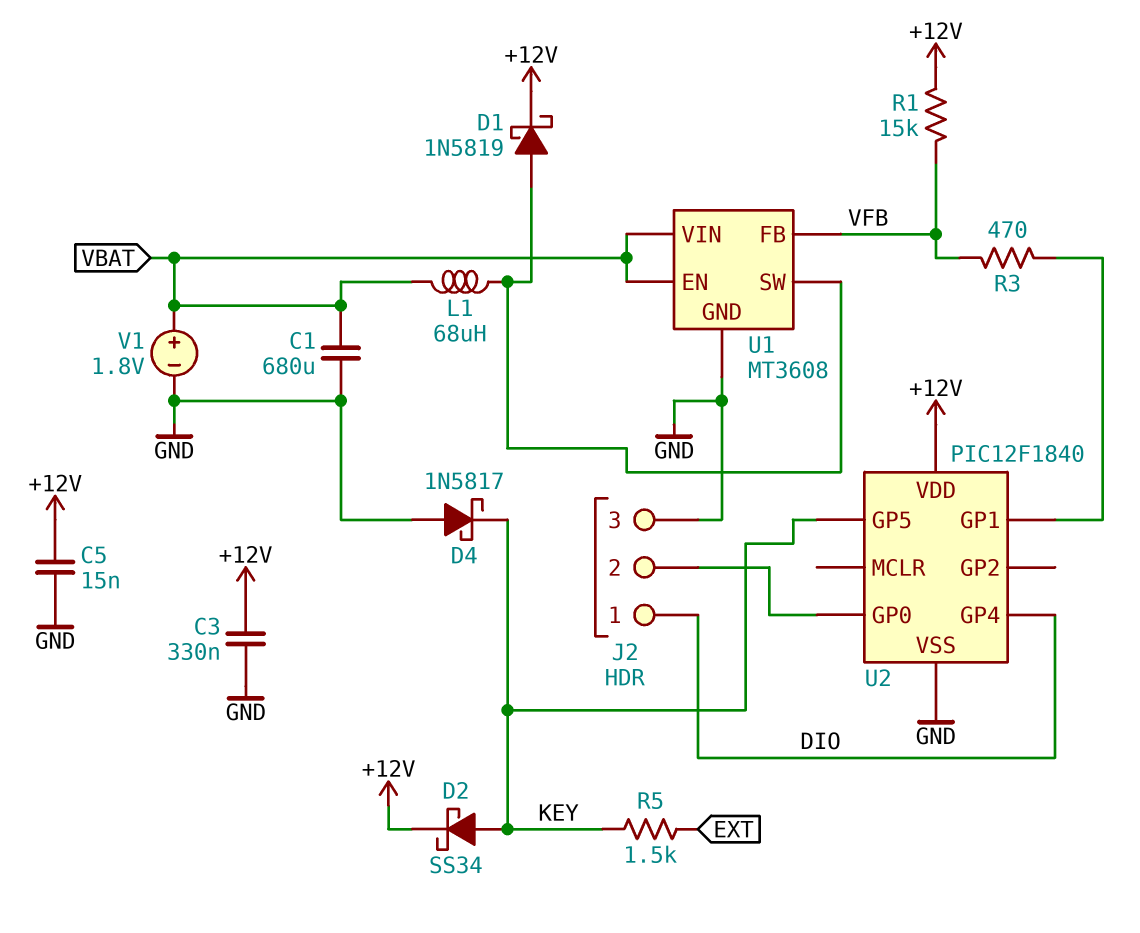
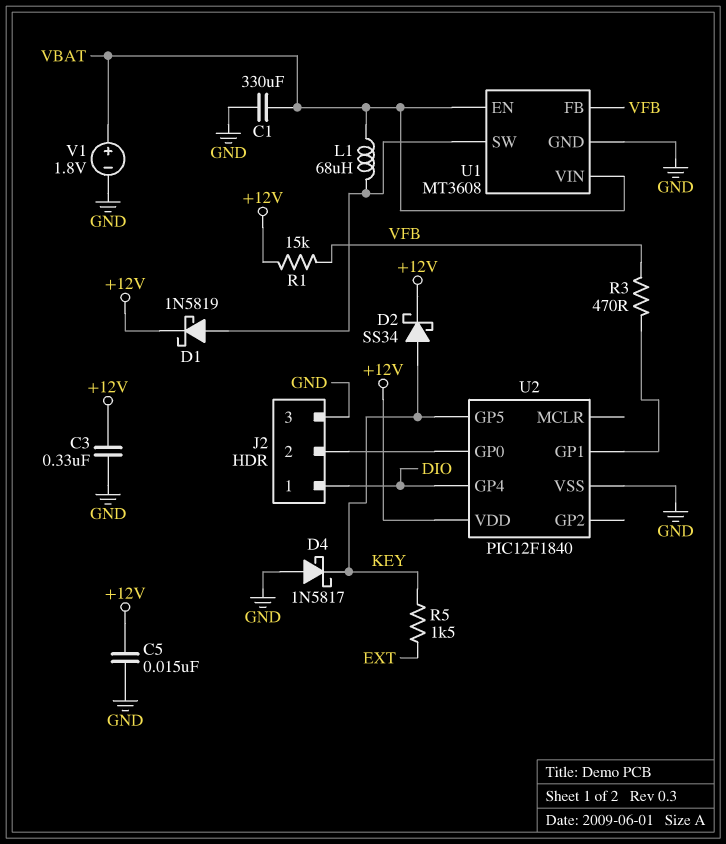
C1: 680uF (GND, VBAT) -> 330uF (GND, VBAT)

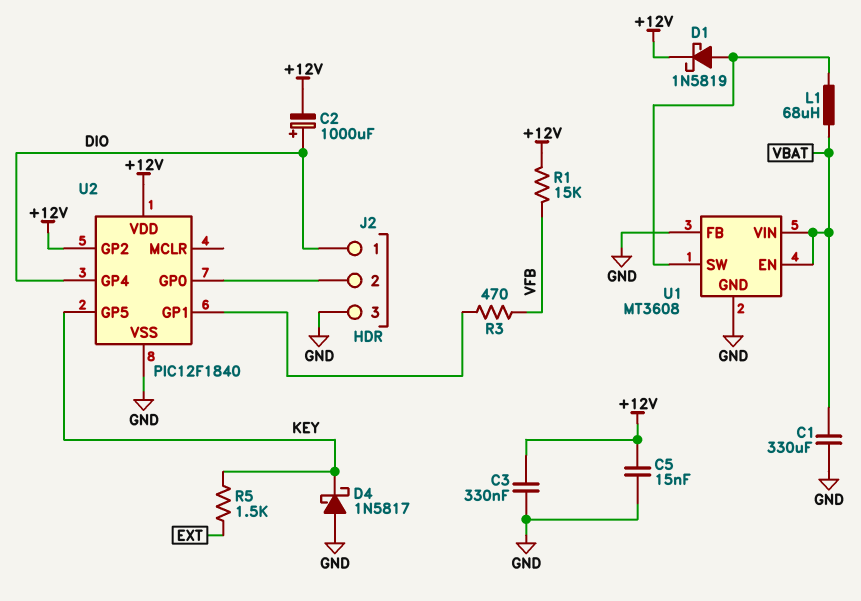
C2: none -> 1000uF (plus DIO, minus +12V)
D2: schottky SS34 (A KEY, K +12V) -> none
U1 pin FB: VFB -> GND
U2 pin GP2: none -> +12V
V1: 1.8V (plus VBAT, minus GND) -> none

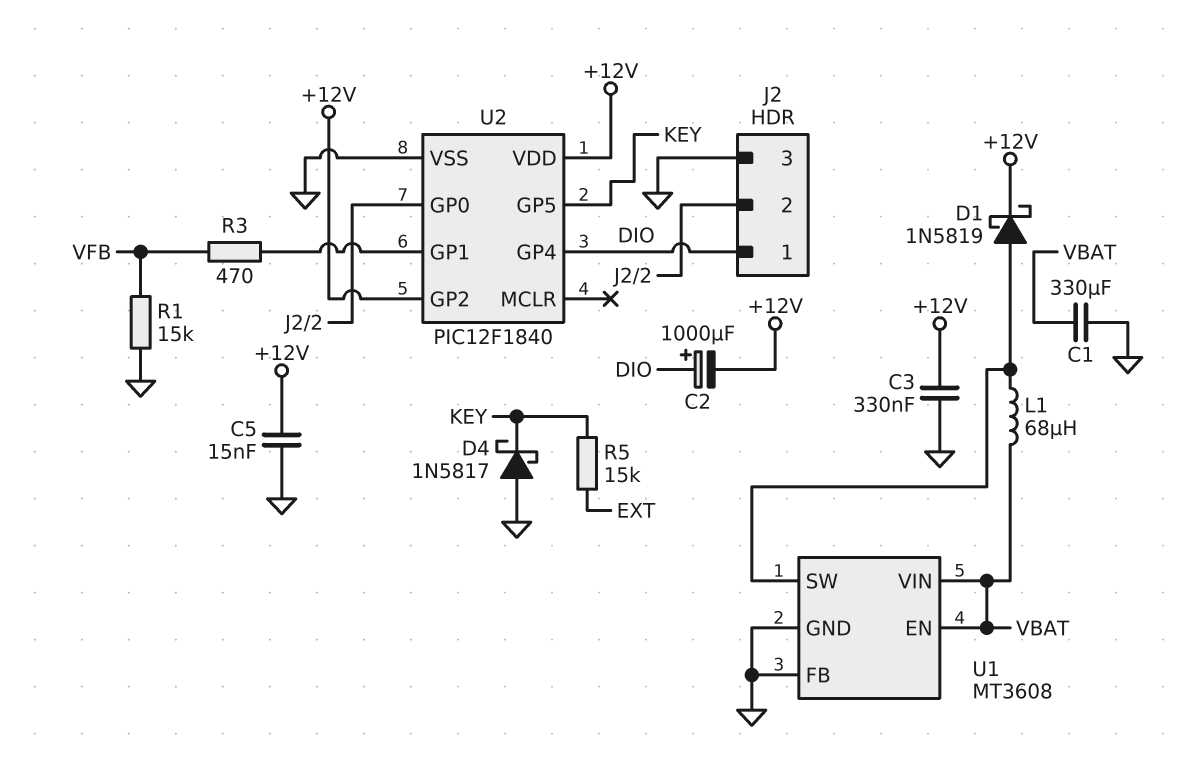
R1: 15k (+12V, VFB) -> 15k (GND, VFB)
R5: 1.5k (EXT, KEY) -> 15k (EXT, KEY)

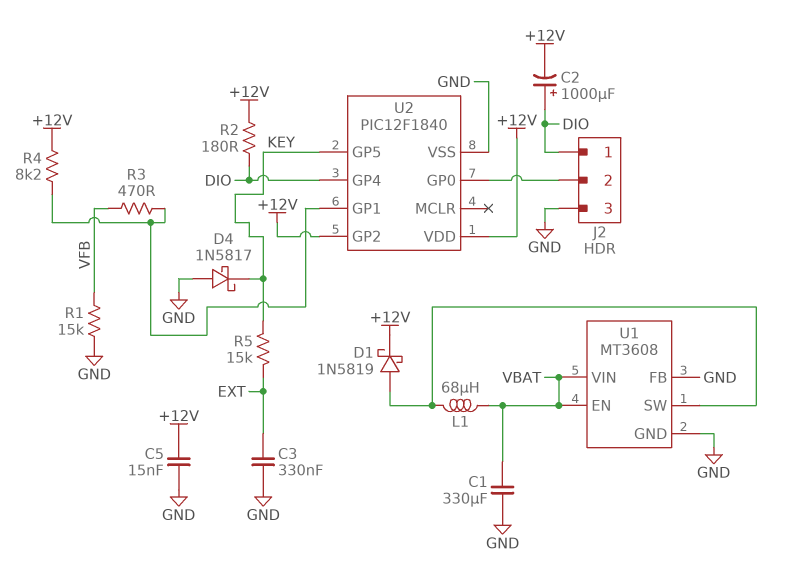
C3: 330nF (+12V, GND) -> 330nF (EXT, GND)
R2: none -> 180 (+12V, DIO)
R4: none -> 8.2k (+12V, U2/GP1)

